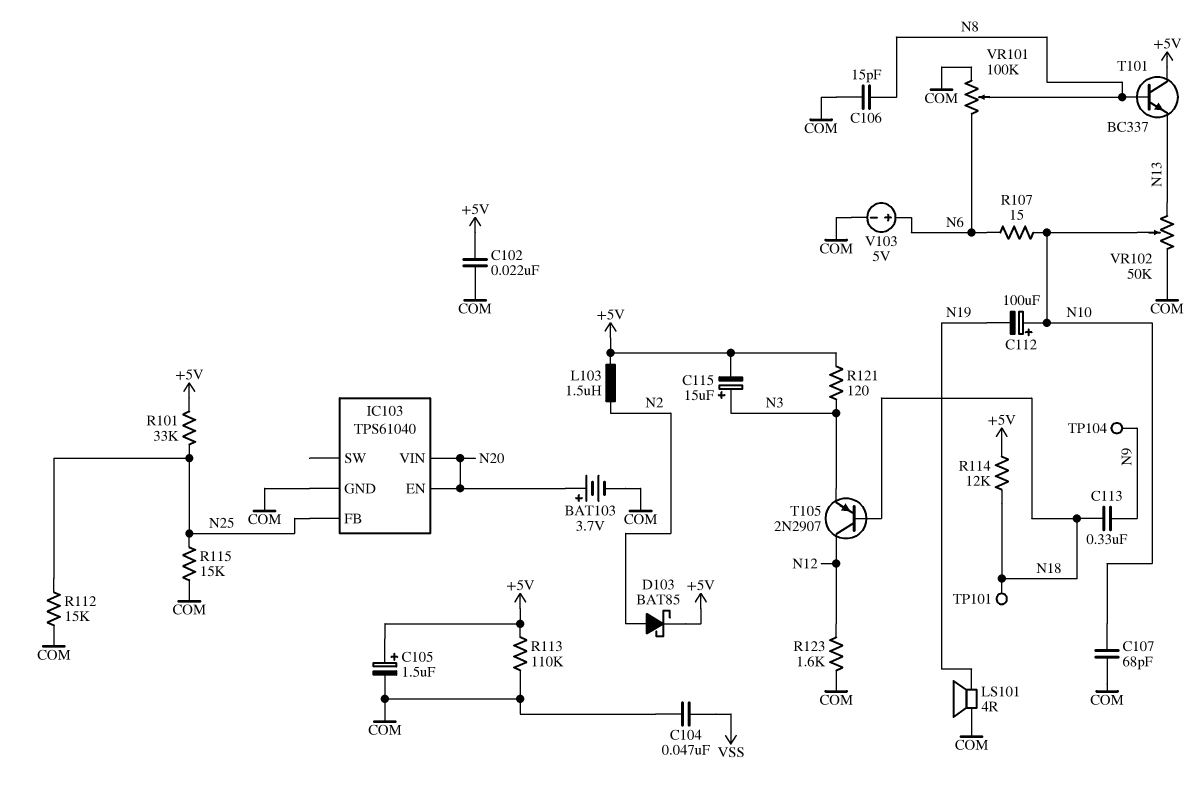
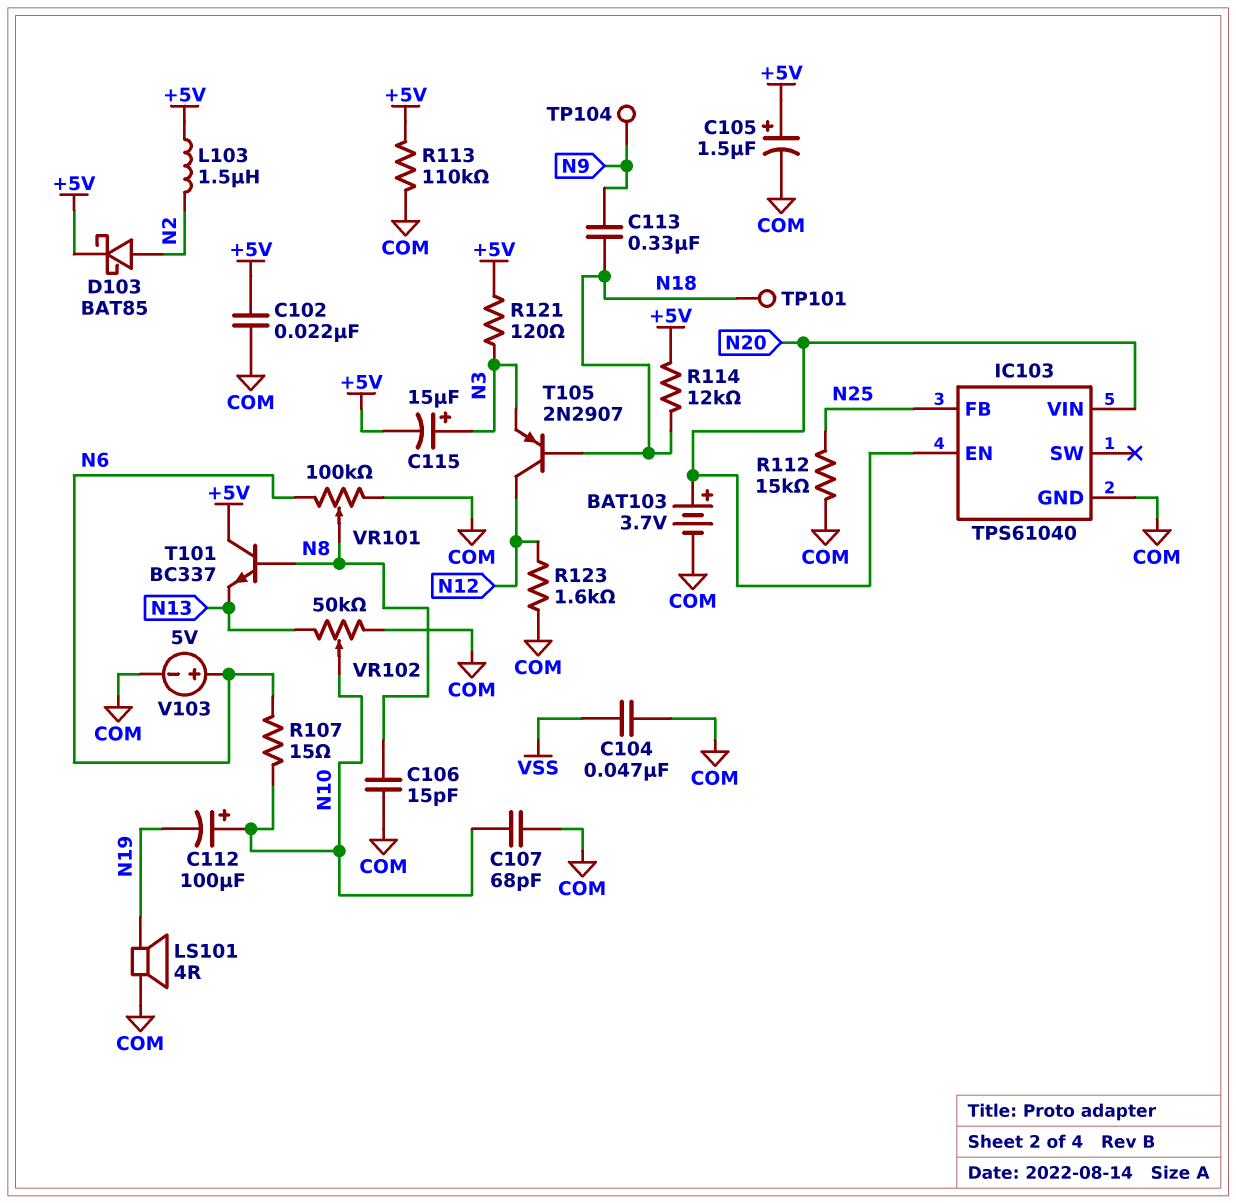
R101: 33k (+5V, N25) -> none
R115: 15k (COM, N25) -> none

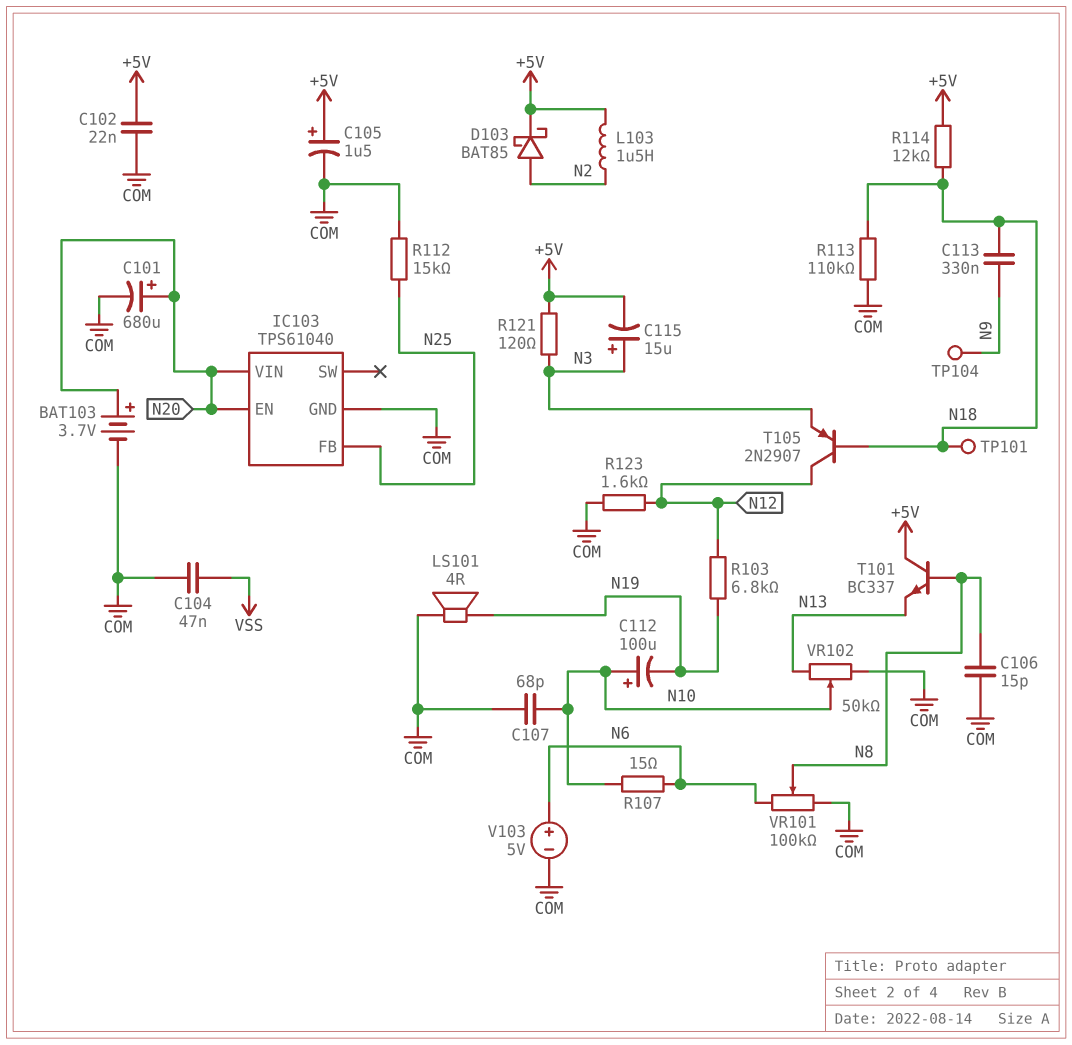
C101: none -> 680uF (plus N20, minus COM)
R103: none -> 6.8k (N12, N19)
R113: 110k (+5V, COM) -> 110k (COM, N18)

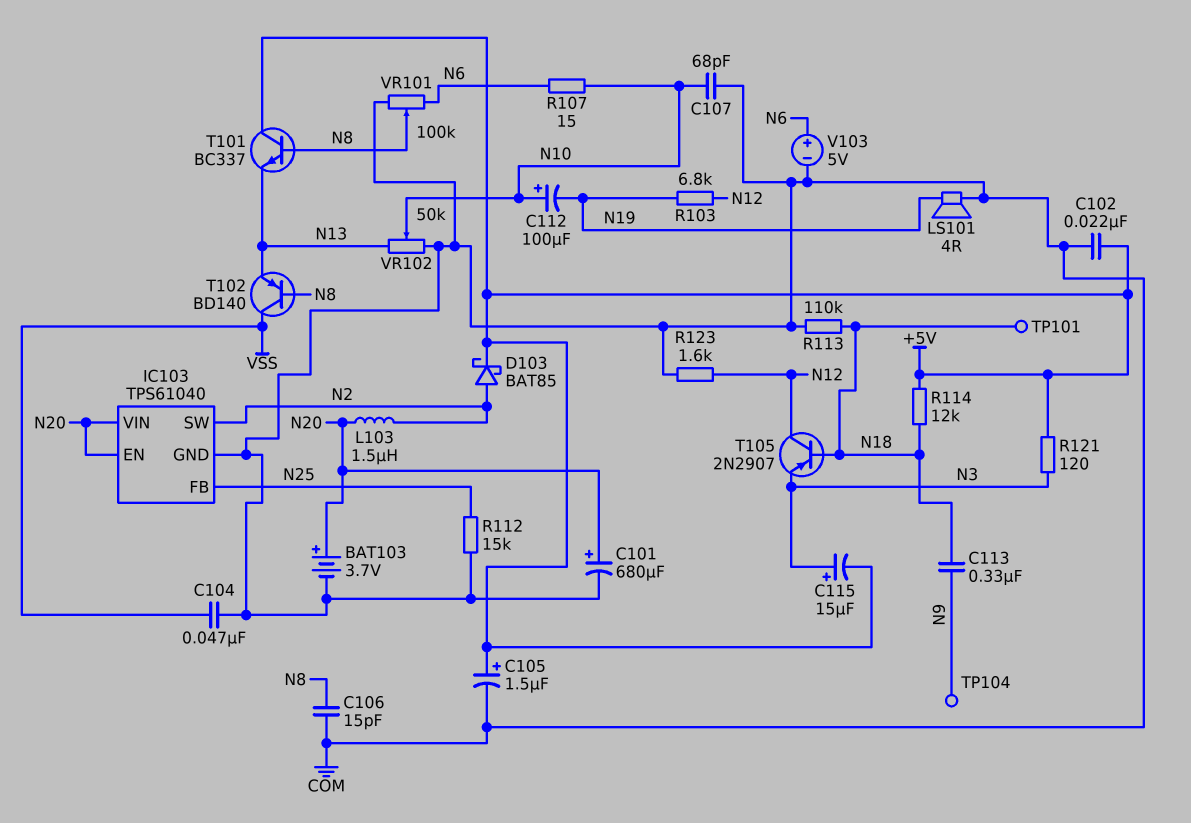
IC103 pin SW: none -> N2
L103: 1.5uH (+5V, N2) -> 1.5uH (N2, N20)
T102: none -> PNP BD140 (B N8, C VSS, E N13)

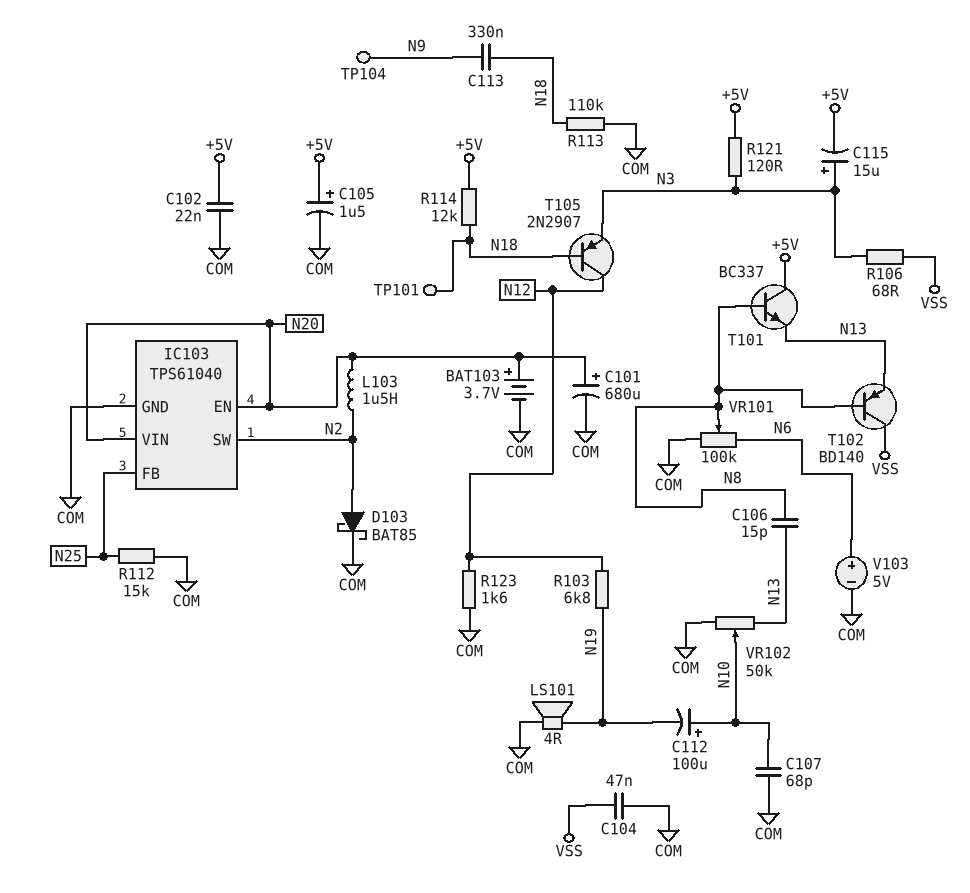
C106: 15pF (COM, N8) -> 15pF (N8, N13)
D103: schottky BAT85 (A N2, K +5V) -> schottky BAT85 (A N2, K COM)
R106: none -> 68 (N3, VSS)
R107: 15 (N6, N10) -> none

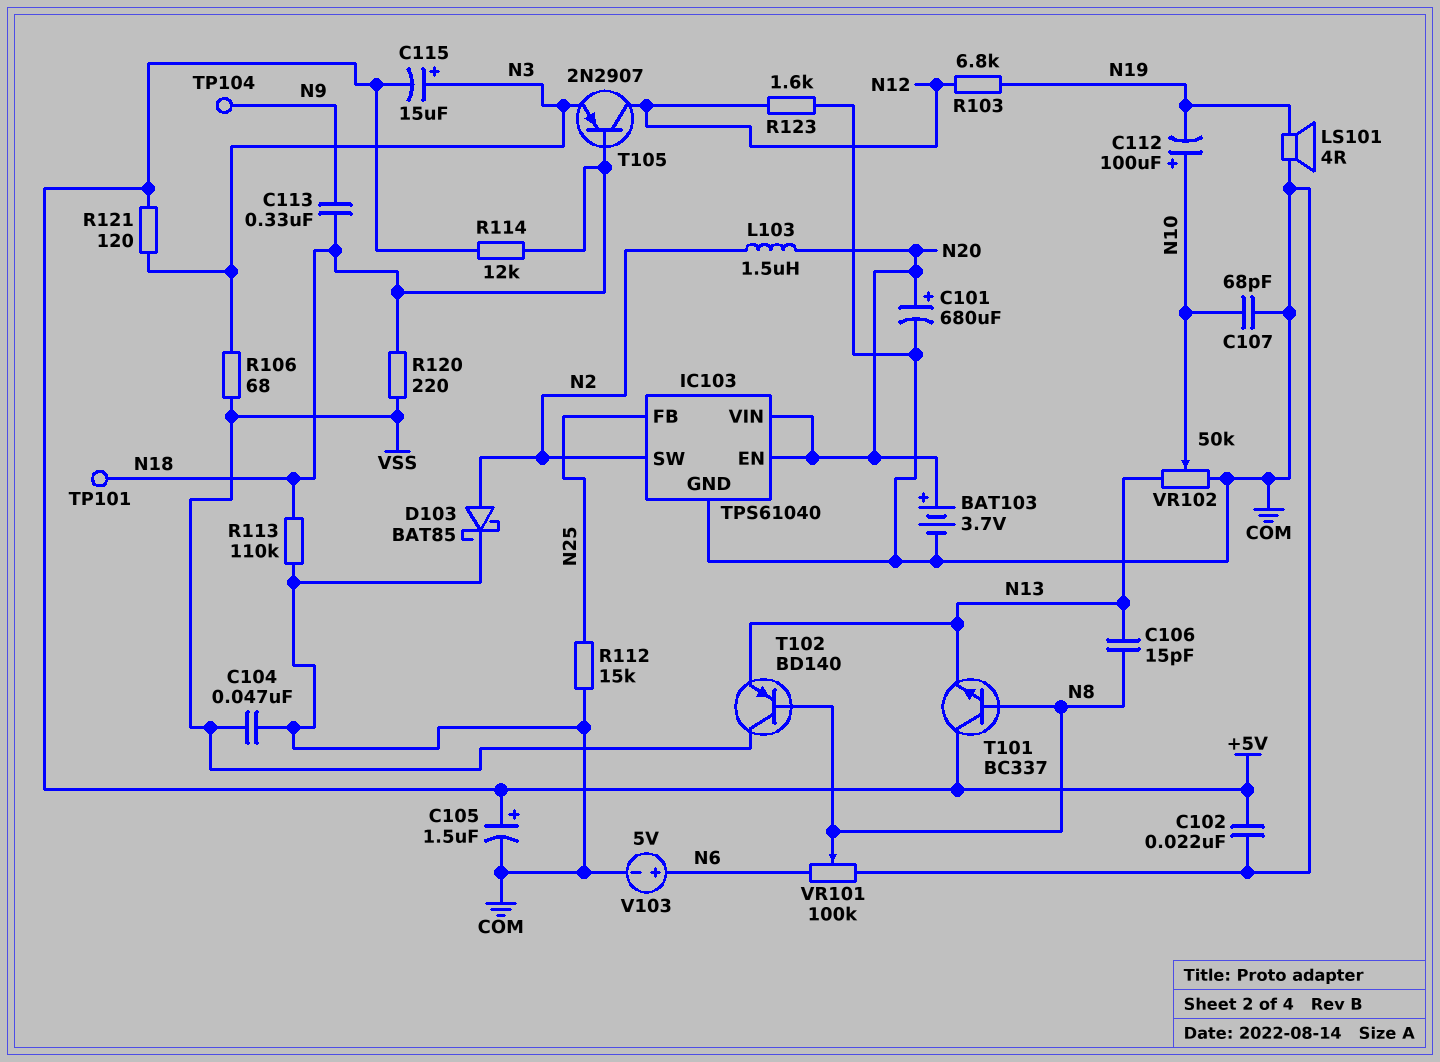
R120: none -> 220 (N18, VSS)

